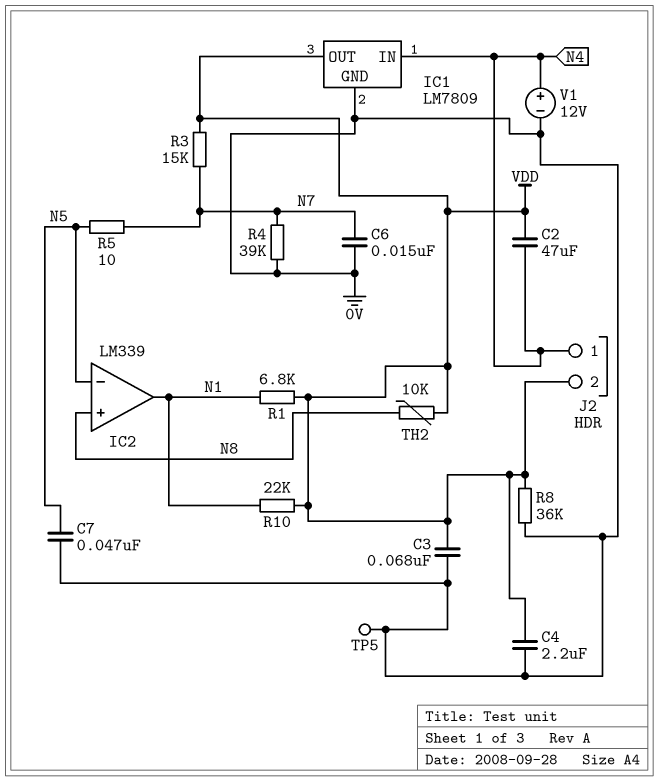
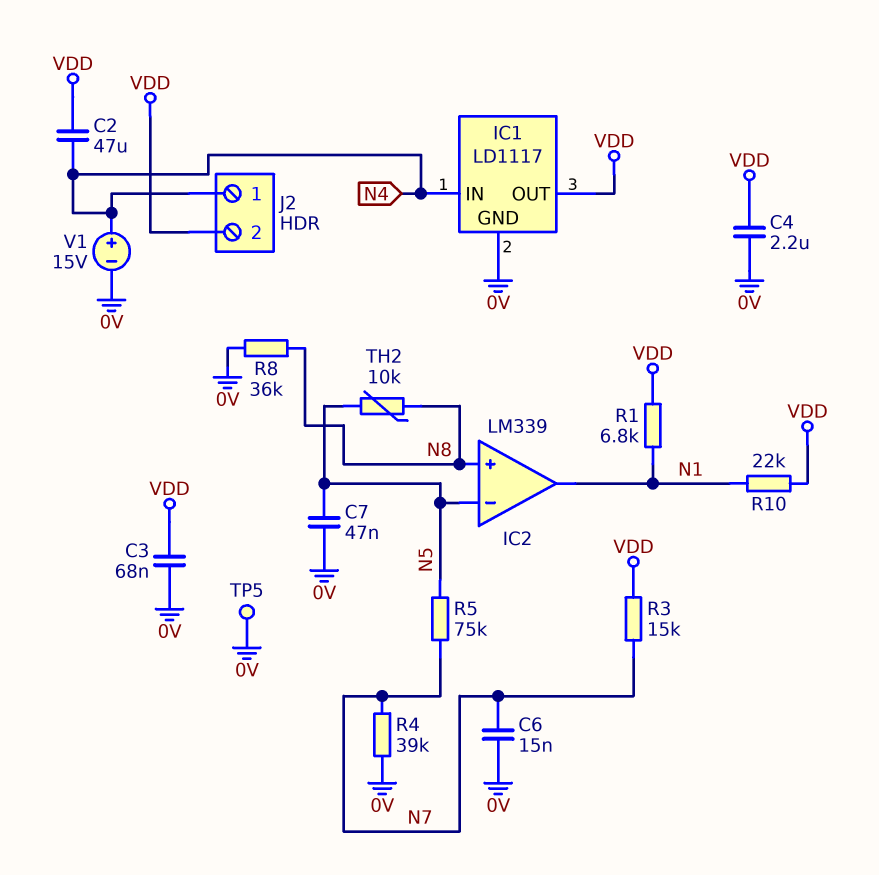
IC1: LM7809 -> LD1117
R5: 10 (N5, N7) -> 75k (N5, N7)
R8: 36k (0V, VDD) -> 36k (0V, N8)
TH2: 10k (N8, VDD) -> 10k (N5, N8)
V1: 12V (plus N4, minus 0V) -> 15V (plus N4, minus 0V)

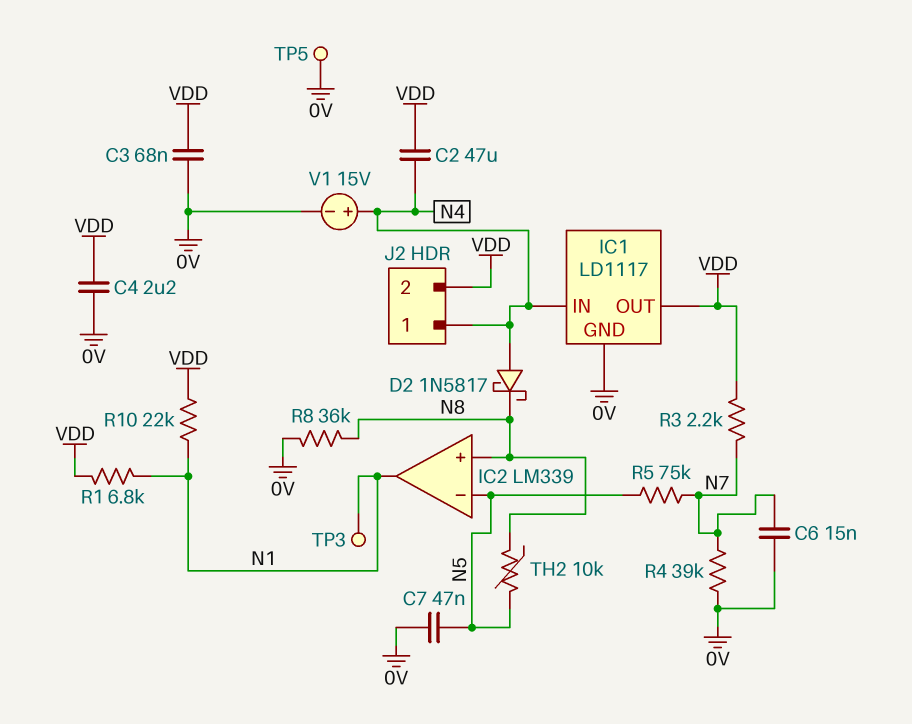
D2: none -> schottky 1N5817 (A N4, K N8)
R3: 15k (N7, VDD) -> 2.2k (N7, VDD)
TP3: none -> test point (N1)

